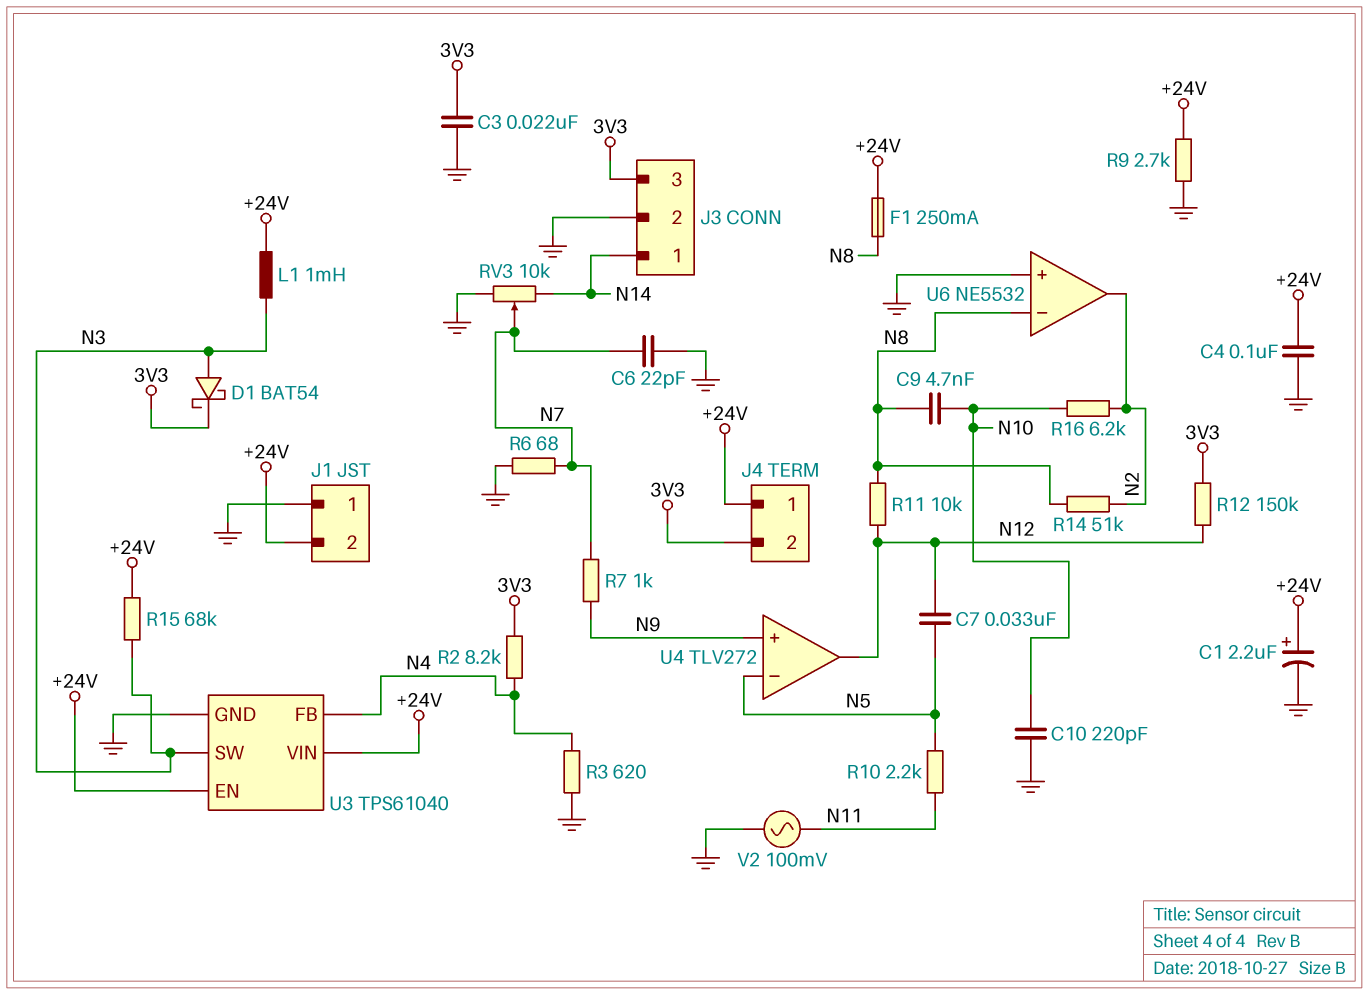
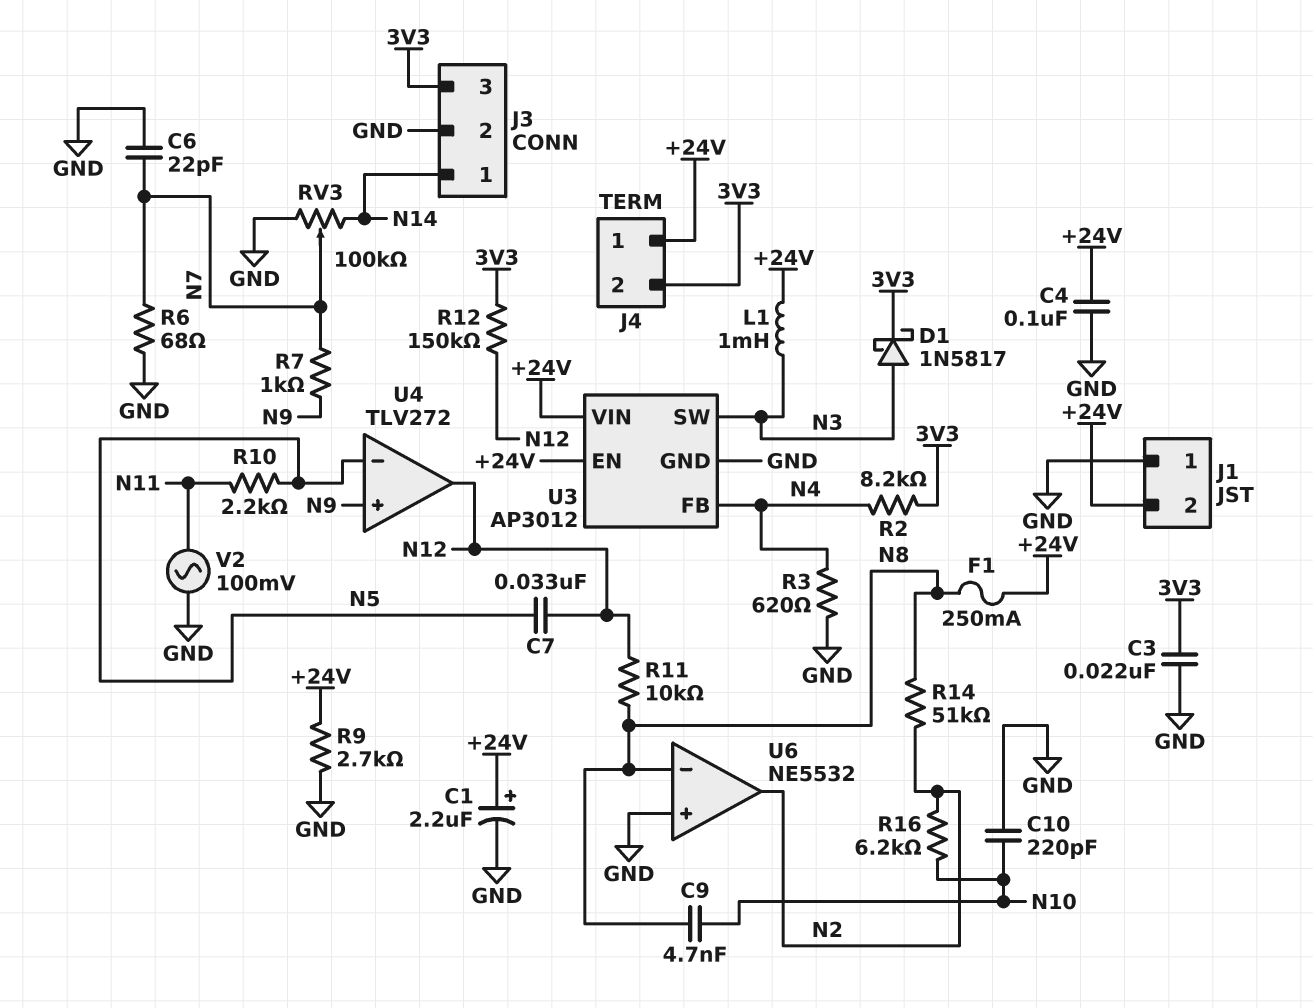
D1: schottky BAT54 (A N3, K 3V3) -> schottky 1N5817 (A N3, K 3V3)
R15: 68k (+24V, N3) -> none
RV3: 10k (GND, N14, wiper N7) -> 100k (GND, N14, wiper N7)
U3: TPS61040 -> AP3012

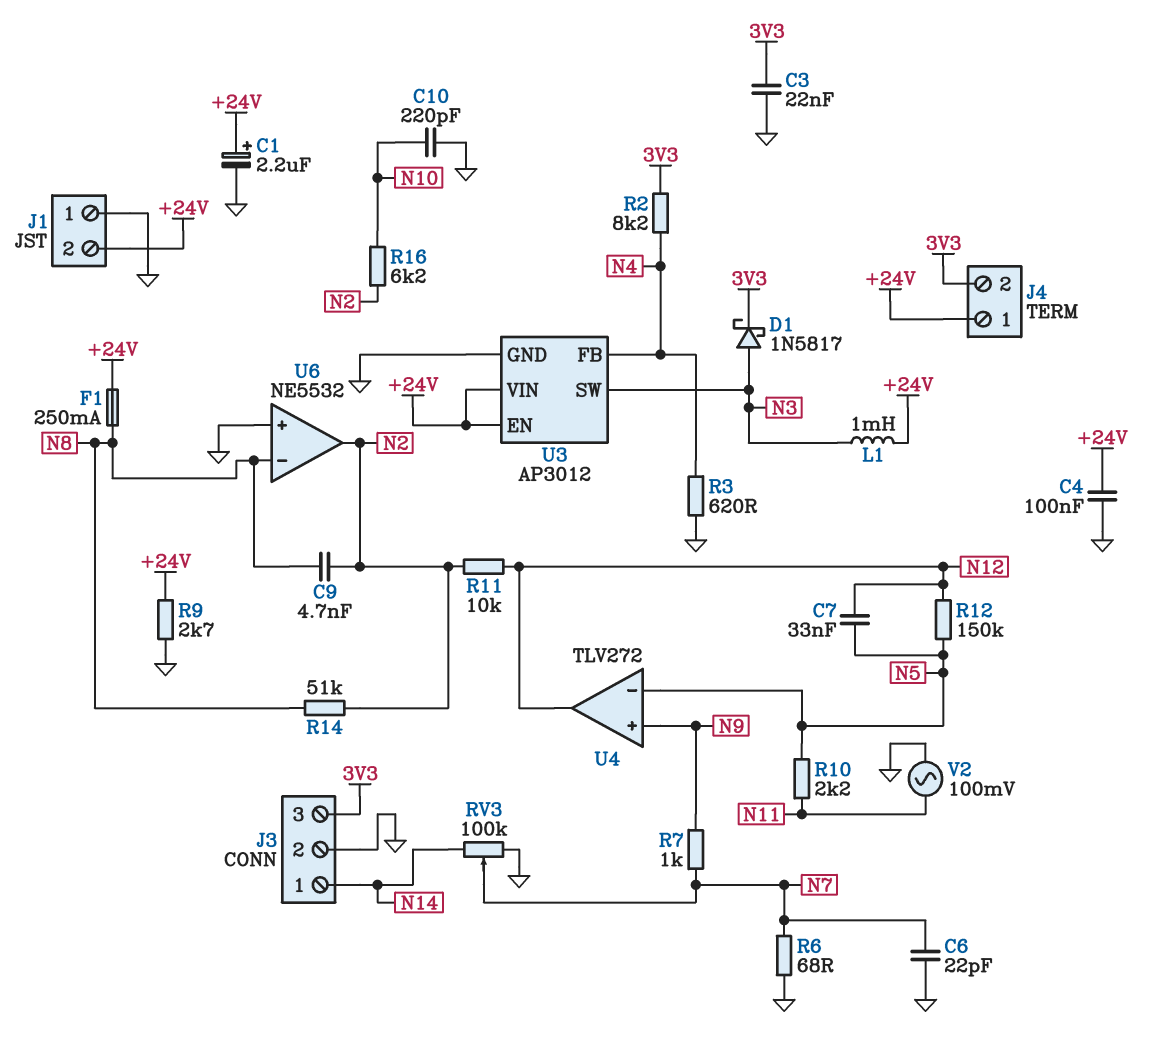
C9: 4.7nF (N8, N10) -> 4.7nF (N2, N8)
R11: 10k (N8, N12) -> 10k (N2, N12)
R12: 150k (3V3, N12) -> 150k (N5, N12)

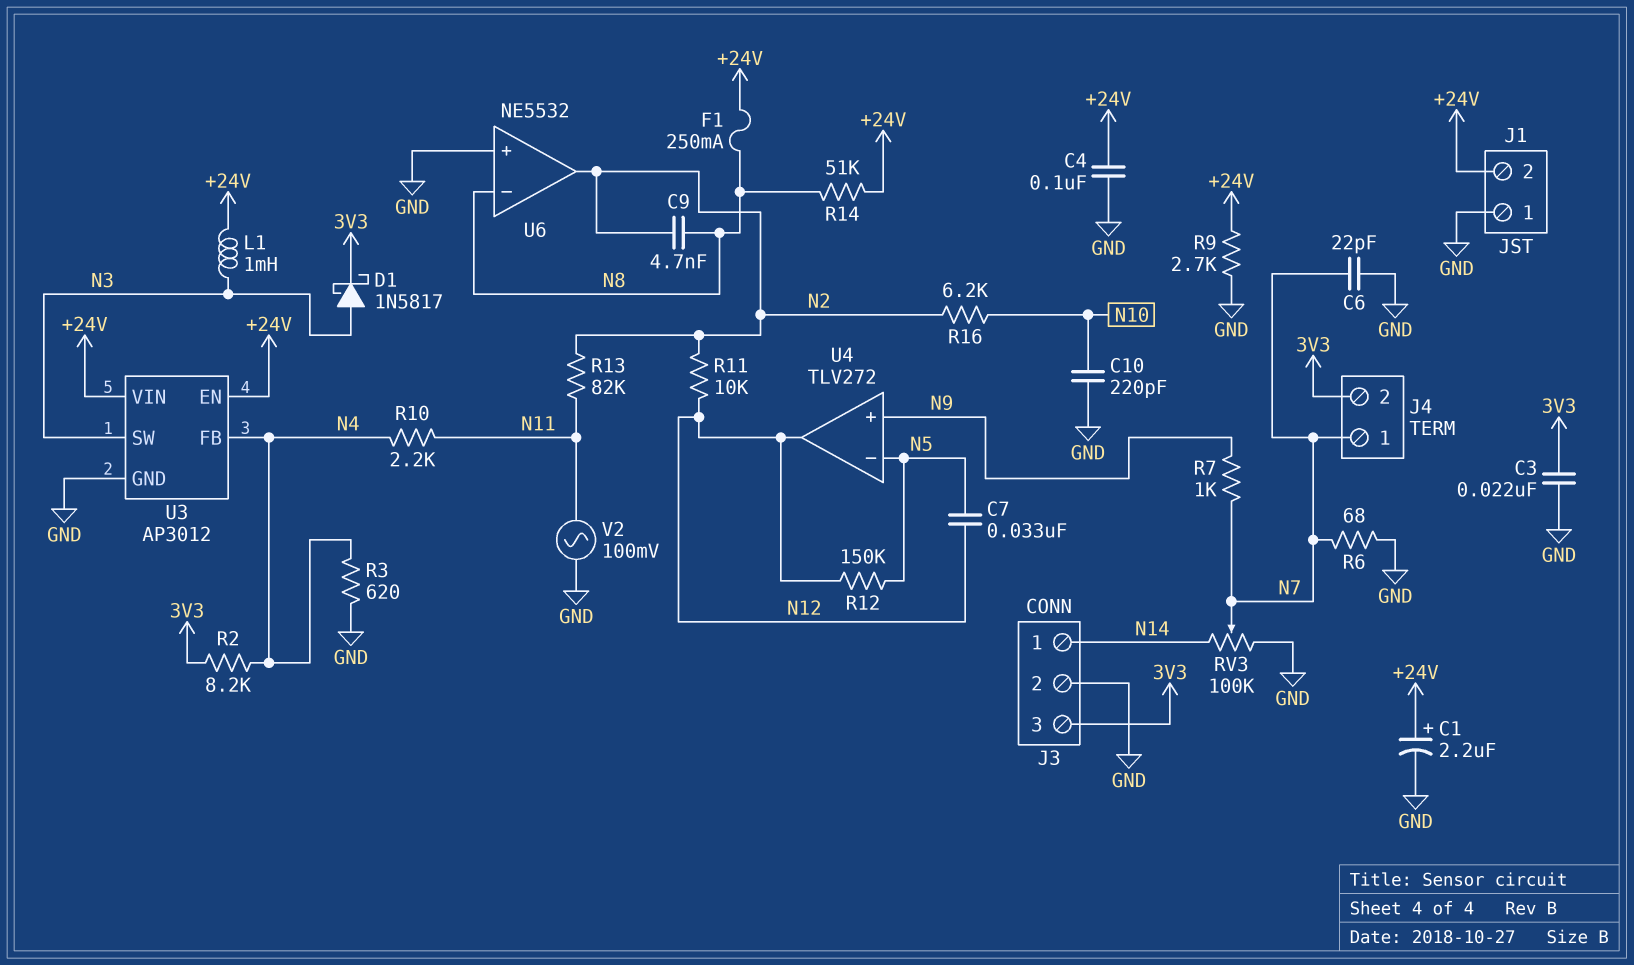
J4 pin 1: +24V -> N7
R10: 2.2k (N5, N11) -> 2.2k (N4, N11)
R13: none -> 82k (N2, N11)
R14: 51k (N2, N8) -> 51k (+24V, N8)

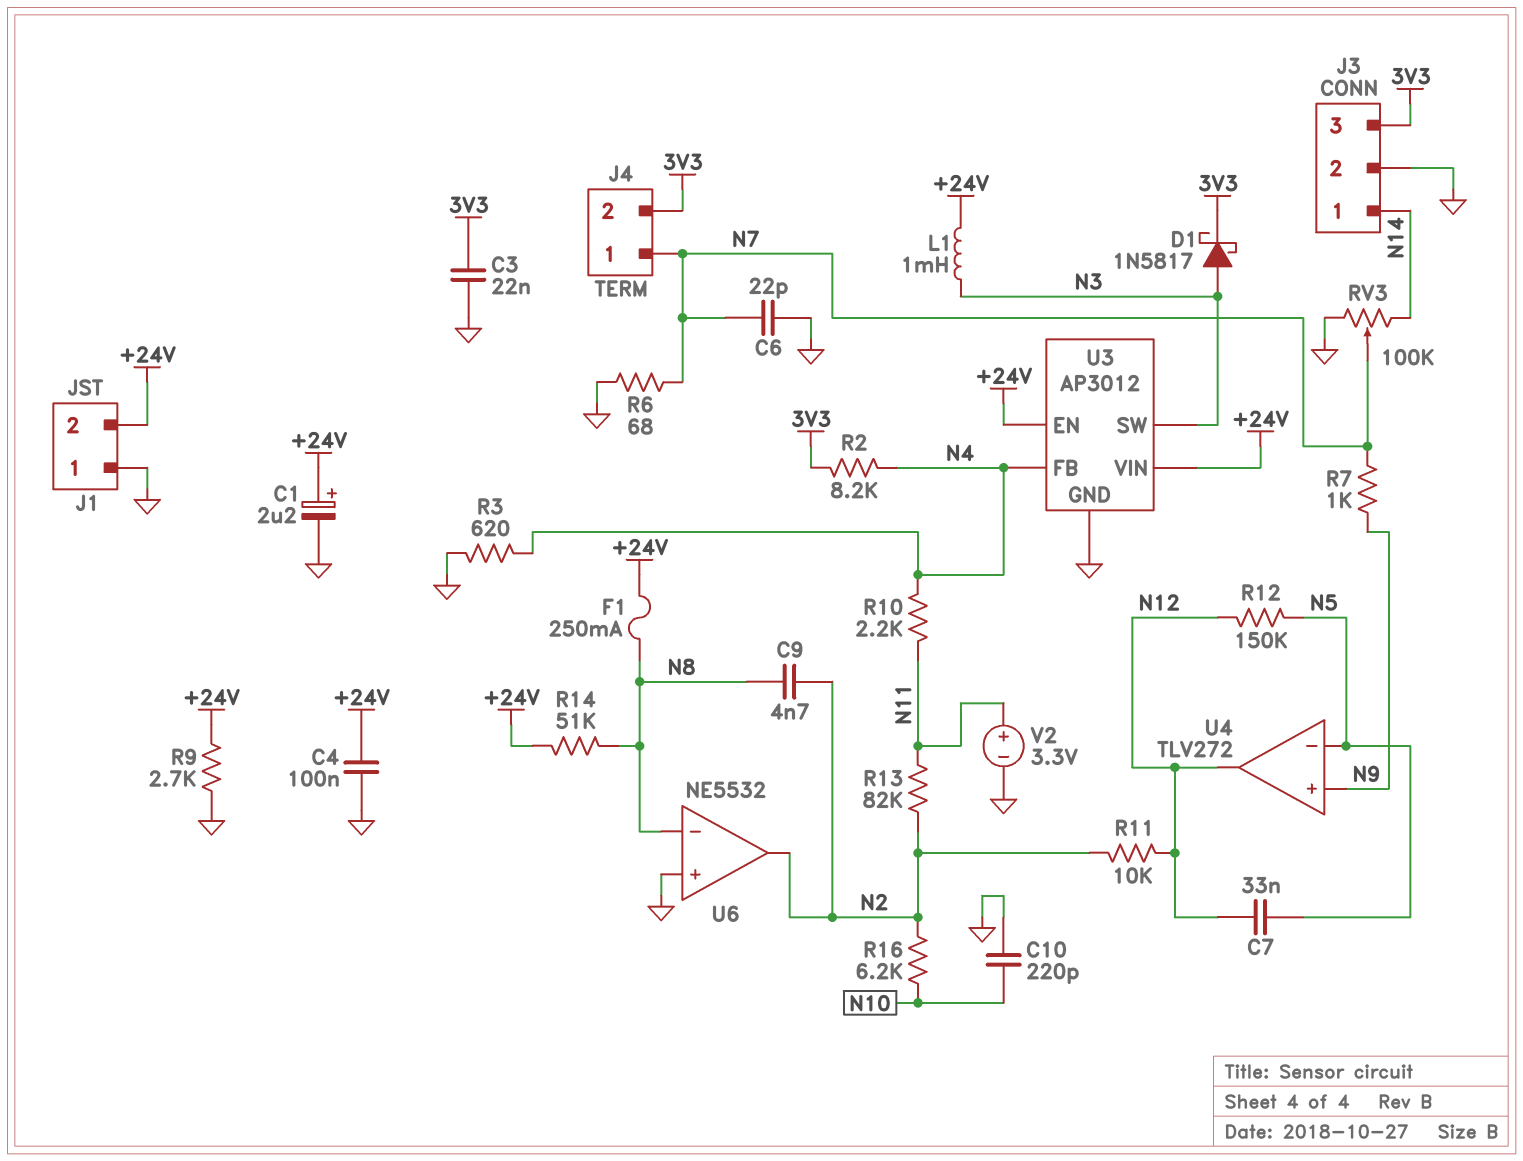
V2: AC 100mV (GND, N11) -> 3.3V (plus N11, minus GND)

